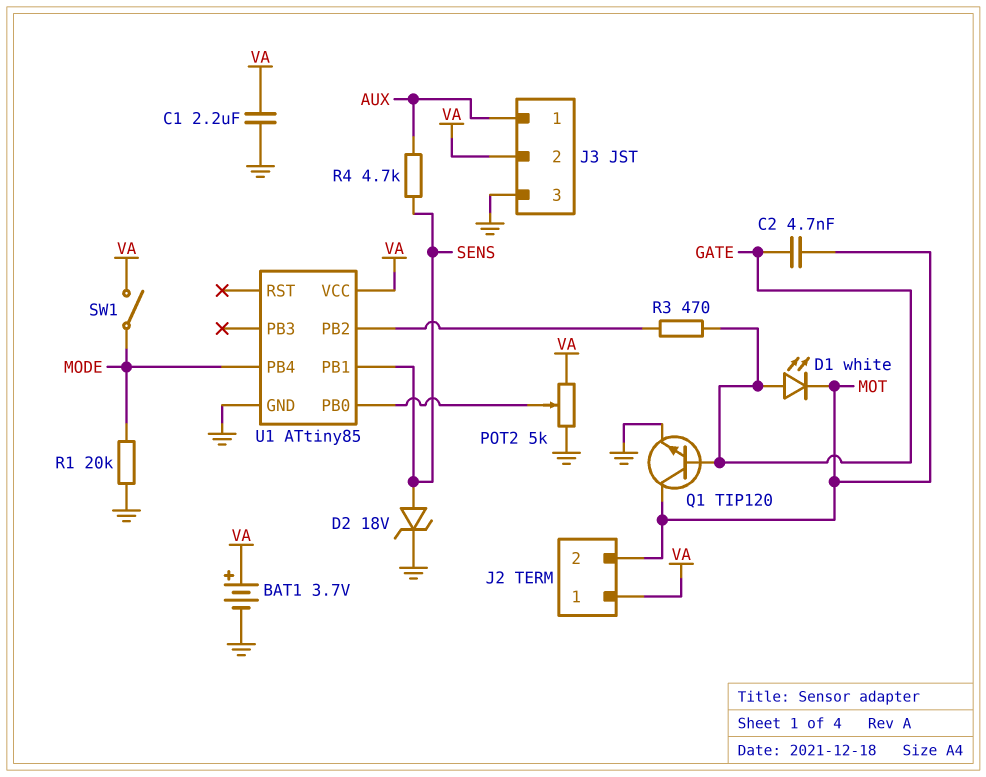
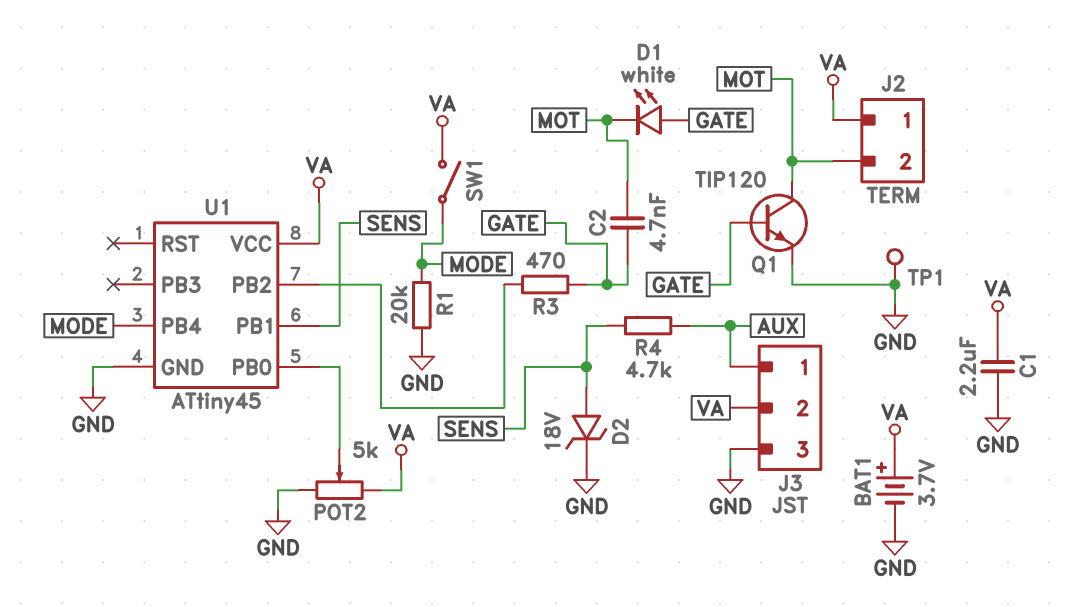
TP1: none -> test point (GND)
U1: ATtiny85 -> ATtiny45

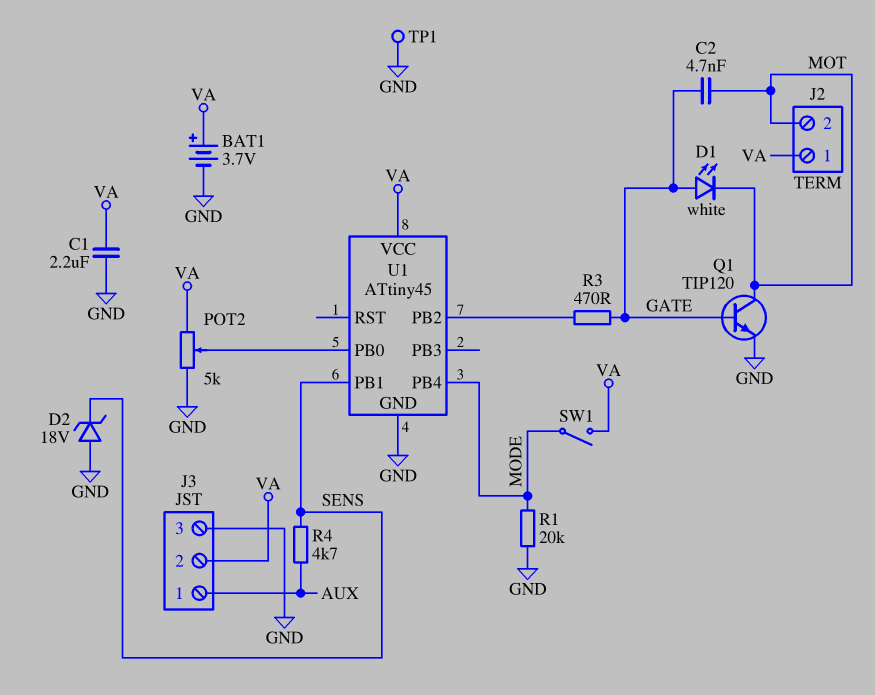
D2: zener 18V (A SENS, K GND) -> zener 18V (A GND, K SENS)

